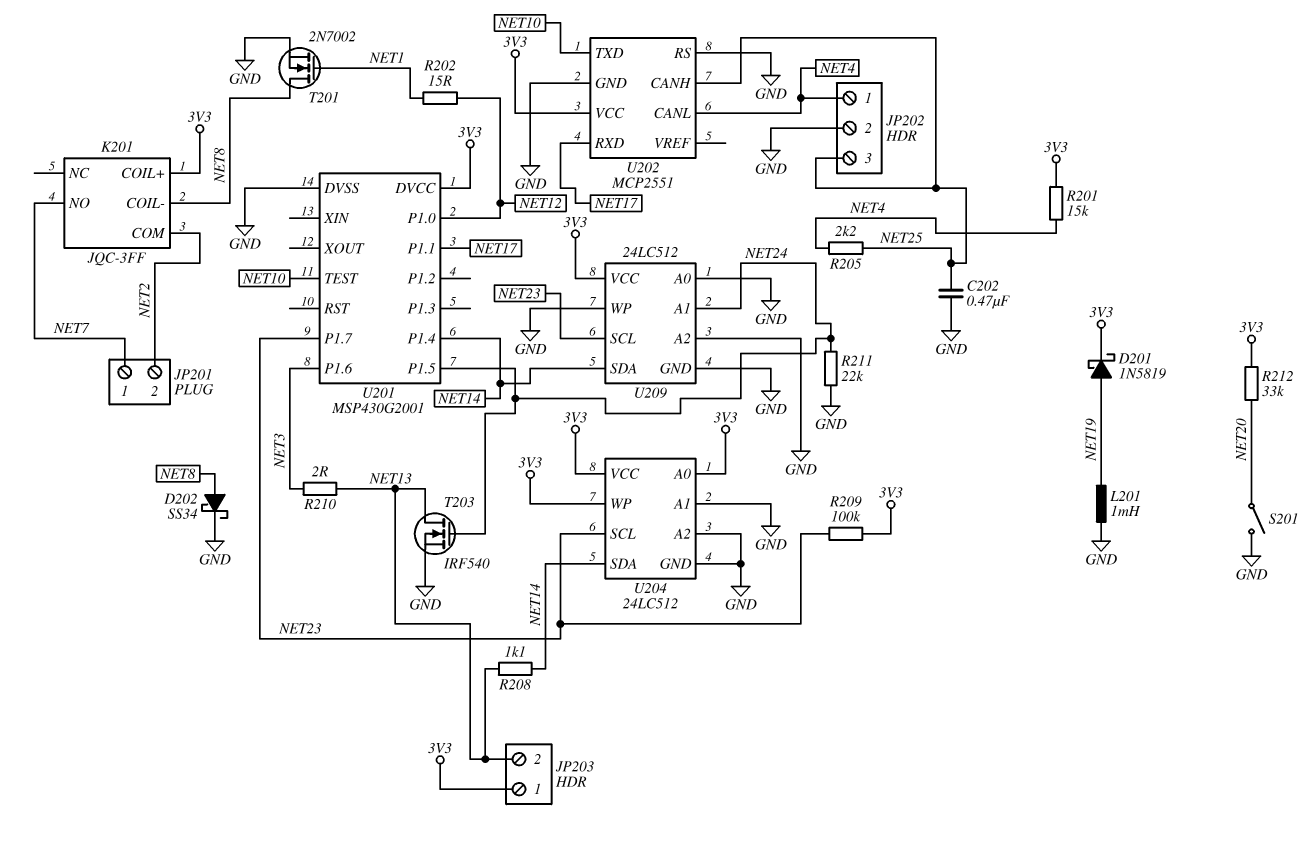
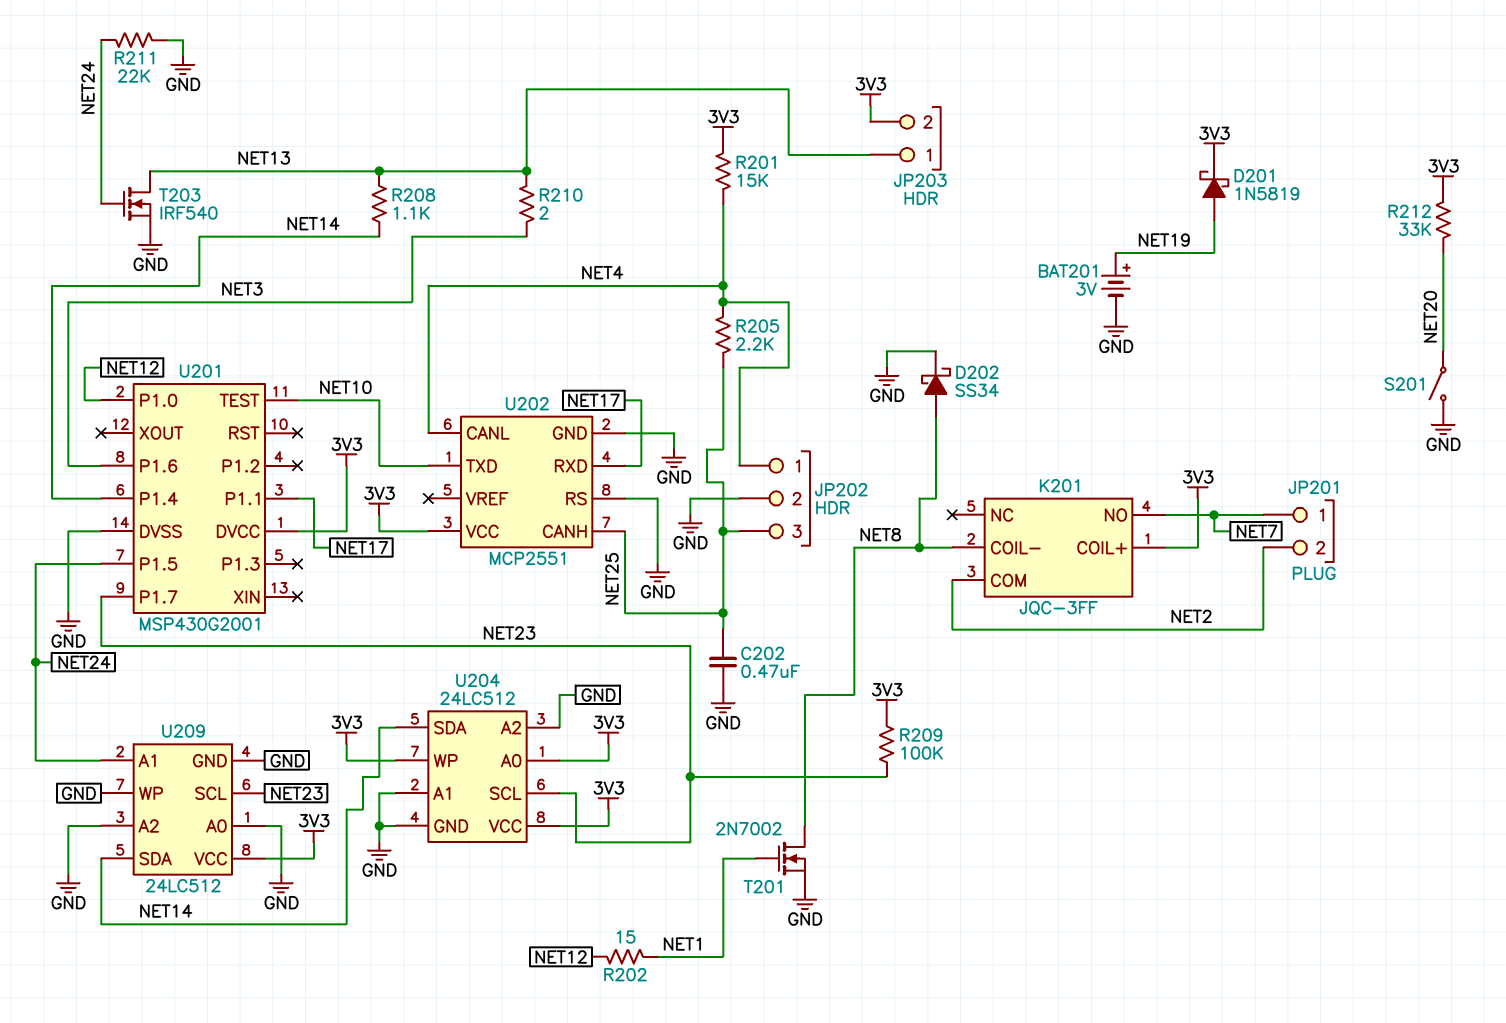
BAT201: none -> 3V (plus NET19, minus GND)
JP203 pin 1: 3V3 -> NET13
JP203 pin 2: NET13 -> 3V3
L201: 1mH (GND, NET19) -> none

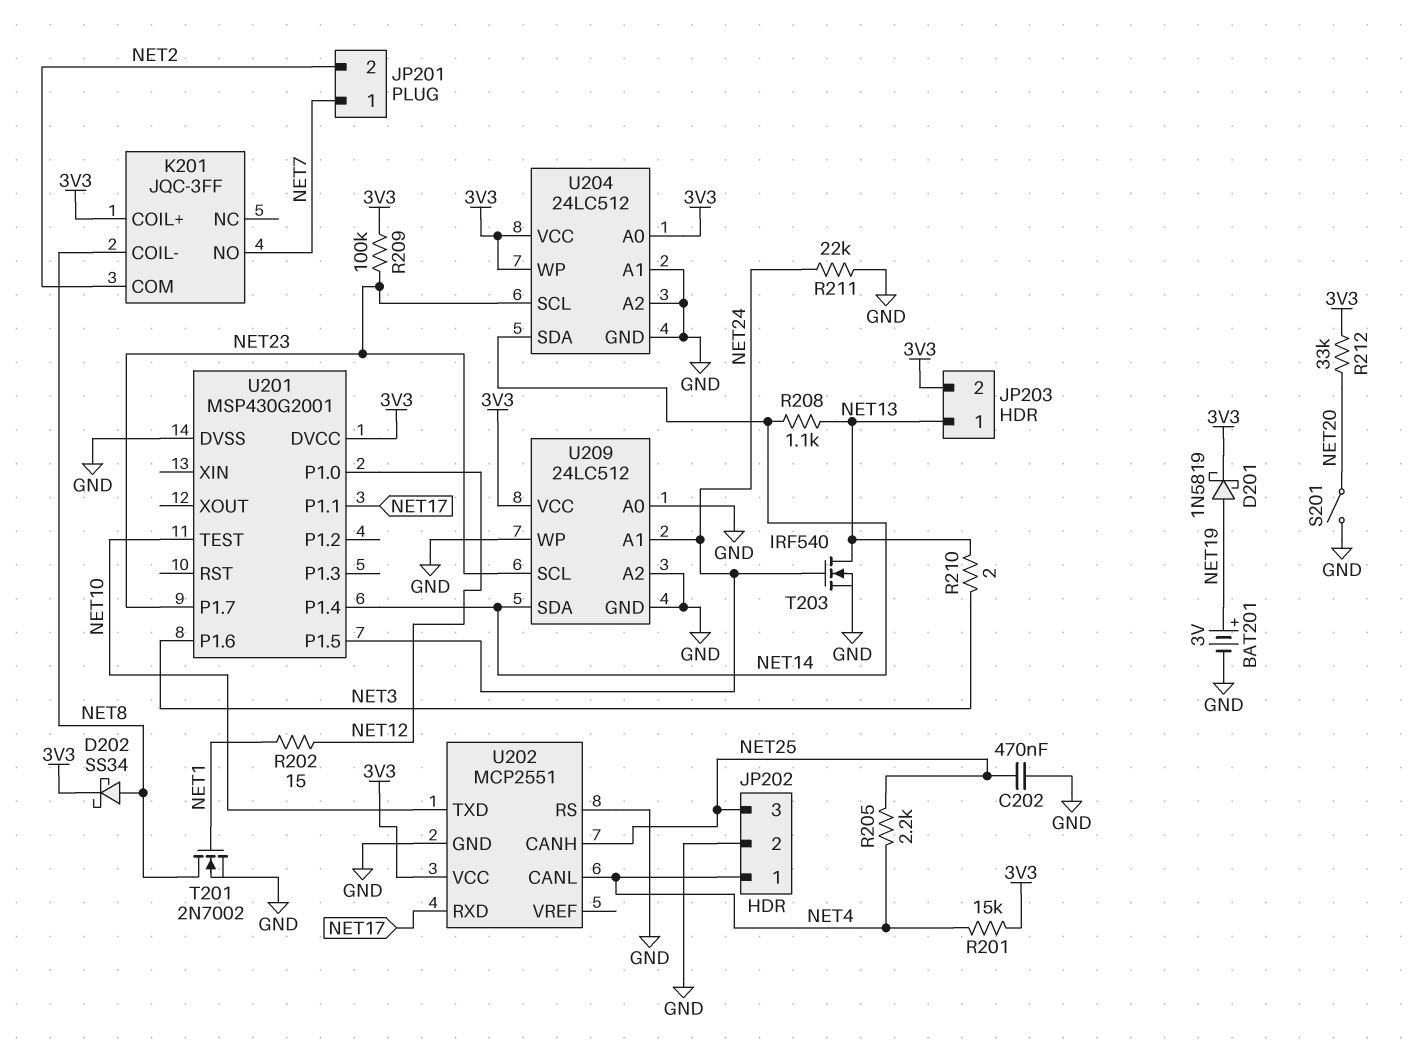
D202: schottky SS34 (A NET8, K GND) -> schottky SS34 (A NET8, K 3V3)

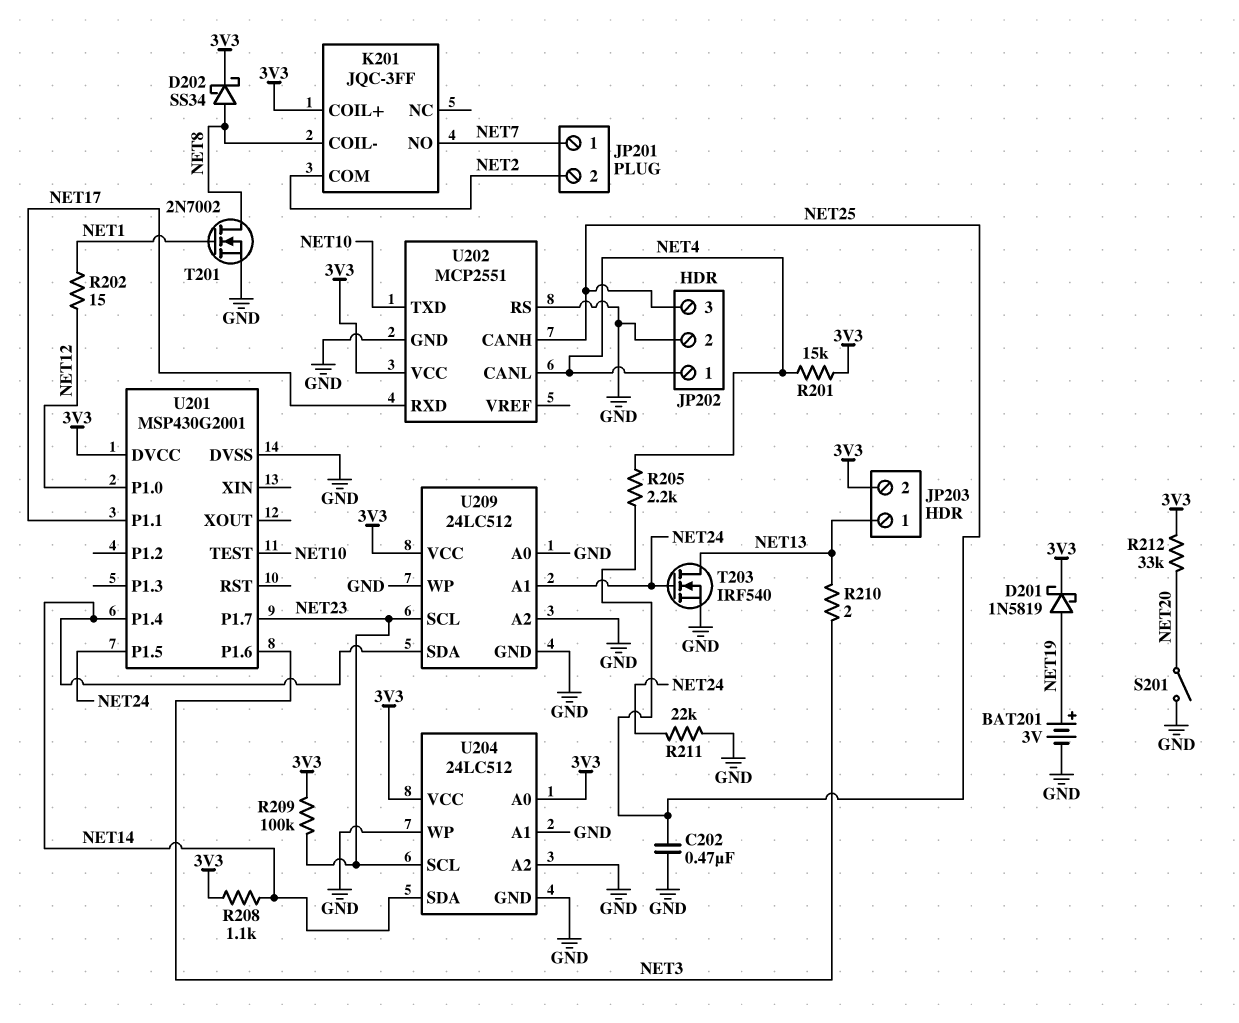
R208: 1.1k (NET13, NET14) -> 1.1k (3V3, NET14)
U204 pin WP: 3V3 -> GND

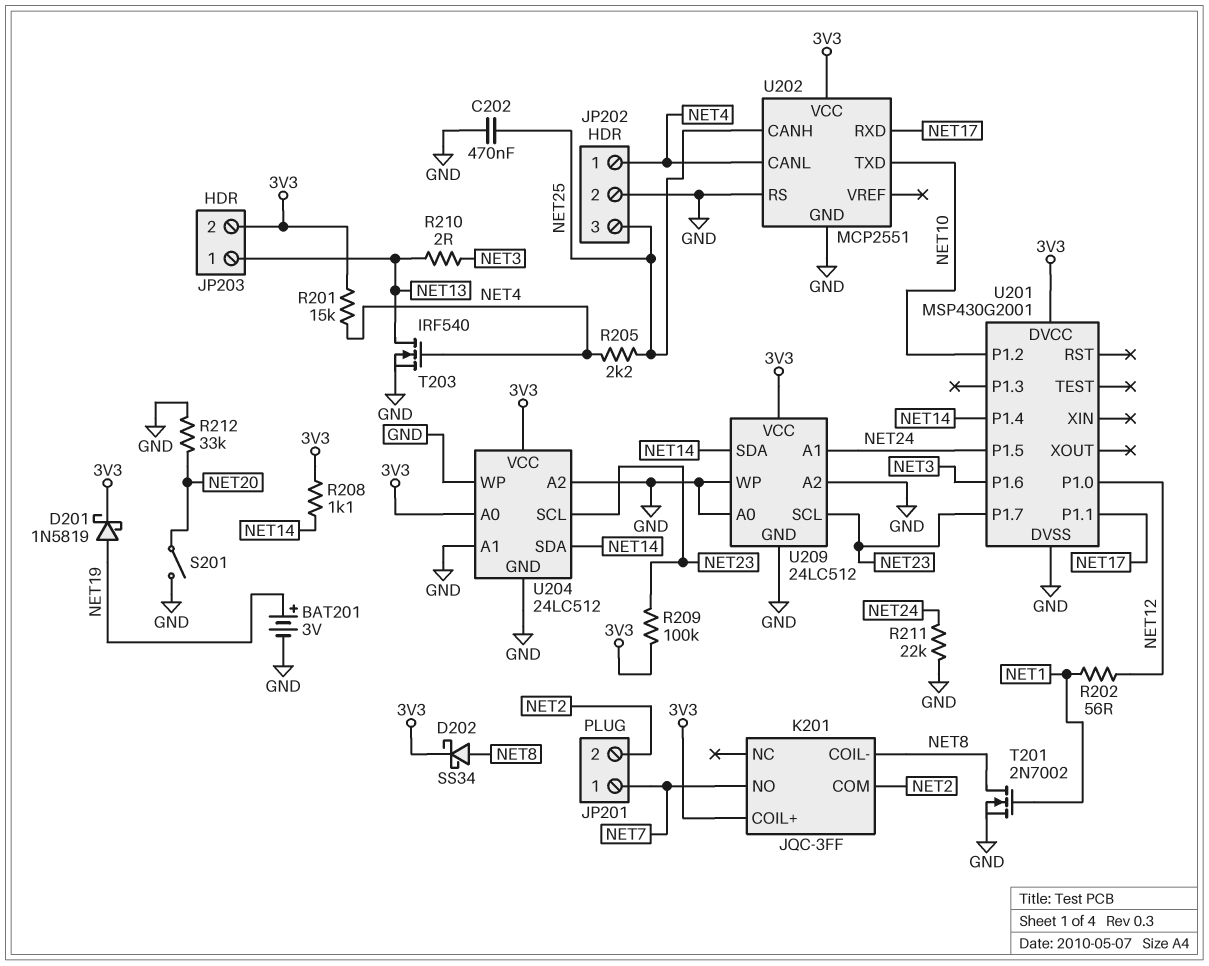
R202: 15 (NET1, NET12) -> 56 (NET1, NET12)
R212: 33k (3V3, NET20) -> 33k (GND, NET20)
T203: NMOS IRF540 (G NET24, D NET13, S GND) -> NMOS IRF540 (G NET4, D NET13, S GND)
U201 pin P1.2: none -> NET10
U201 pin TEST: NET10 -> none

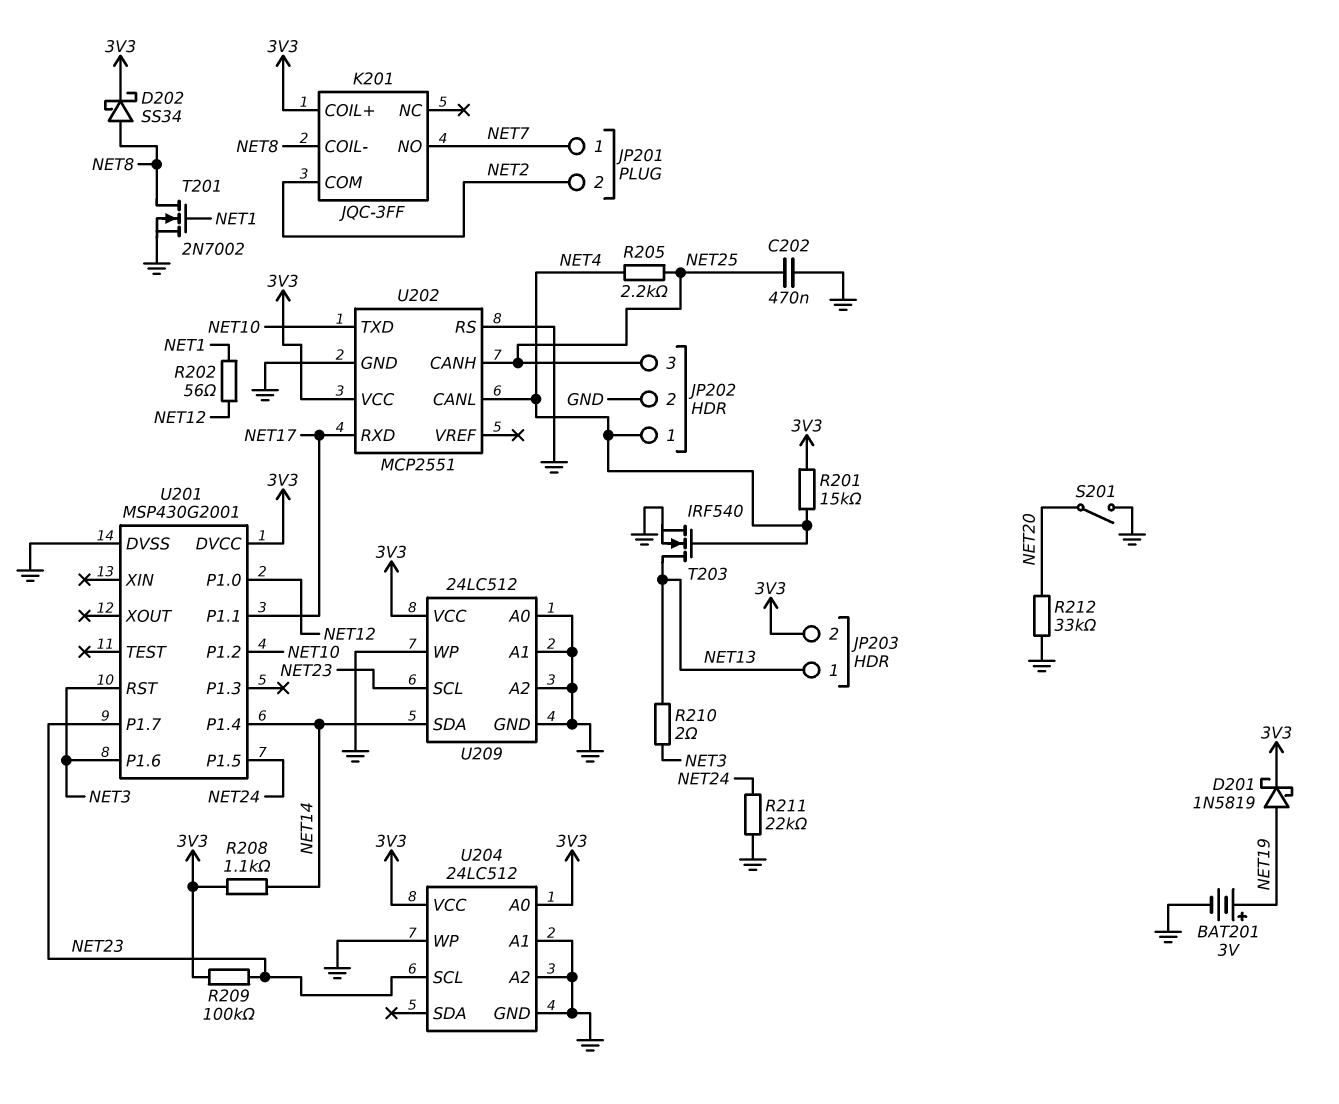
U201 pin RST: none -> NET3
U204 pin SDA: NET14 -> none
U209 pin A1: NET24 -> GND

